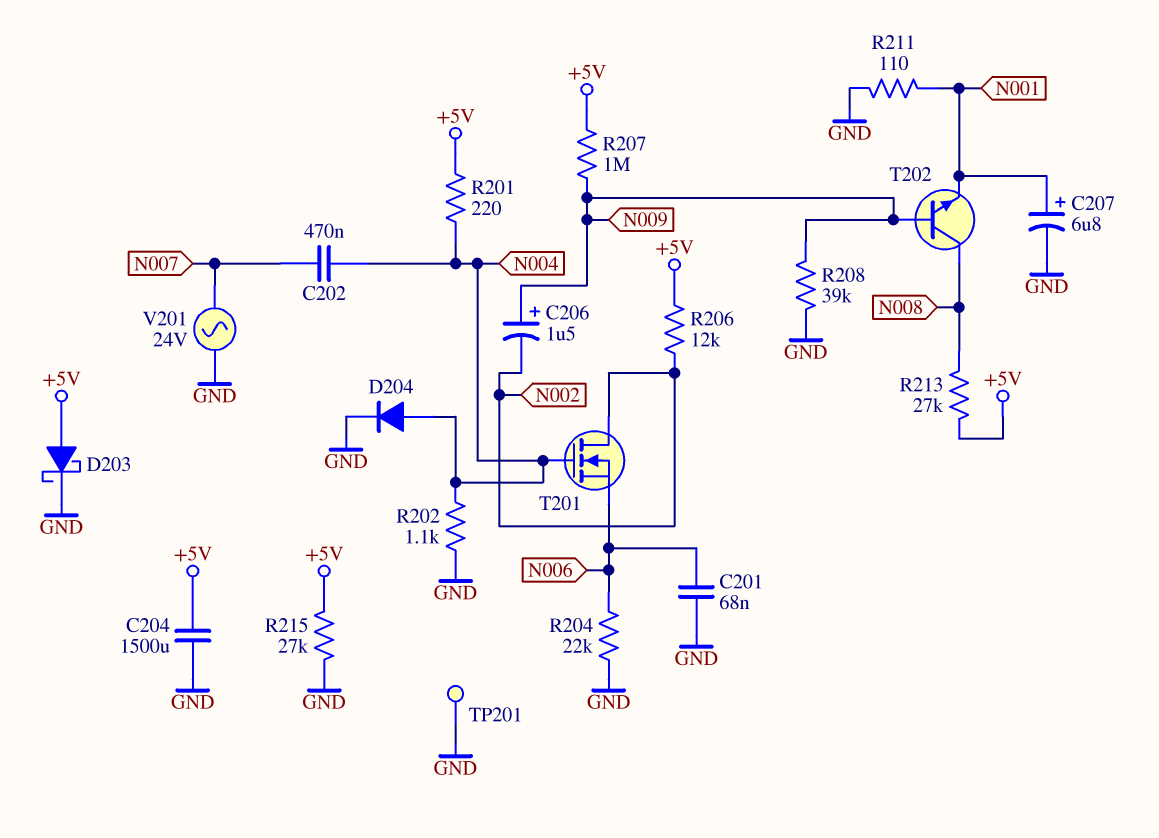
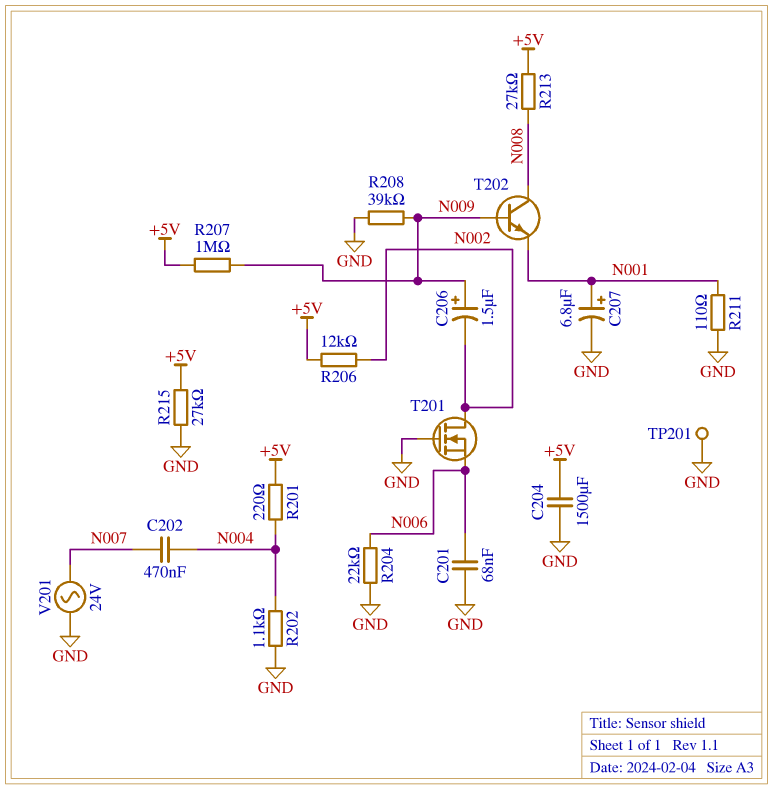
D203: schottky (A +5V, K GND) -> none
D204: diode (A N004, K GND) -> none
T201: NMOS (G N004, D N002, S N006) -> NMOS (G GND, D N002, S N006)

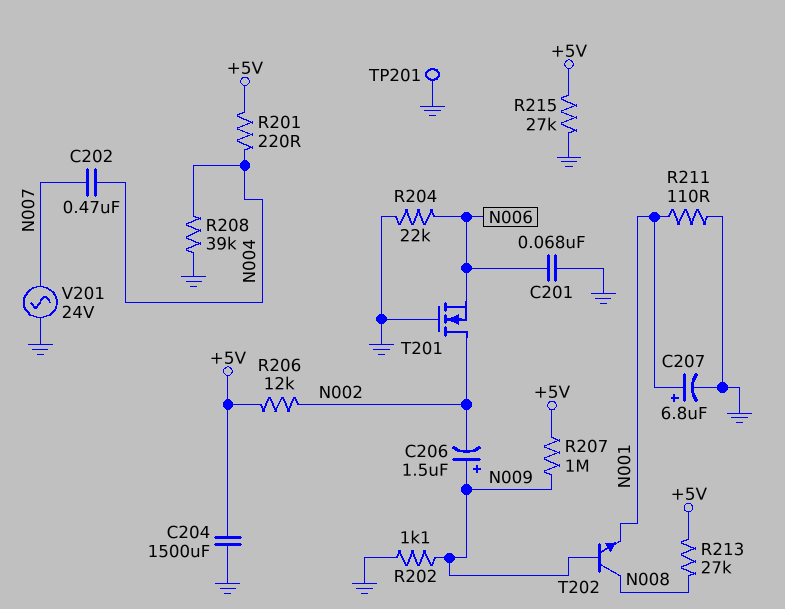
R202: 1.1k (GND, N004) -> 1.1k (GND, N009)
R208: 39k (GND, N009) -> 39k (GND, N004)

